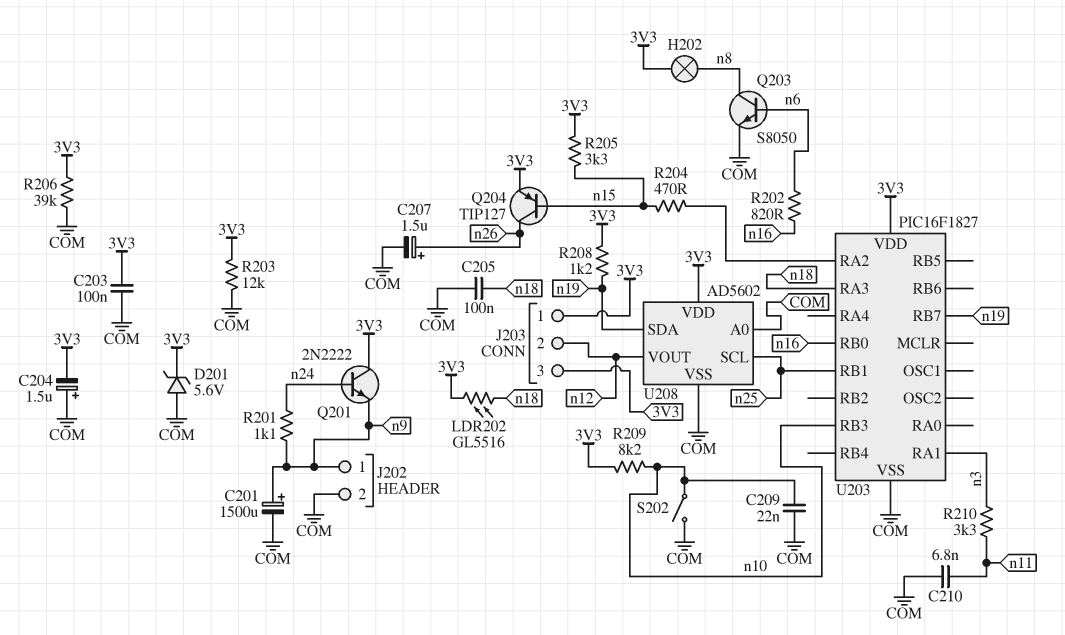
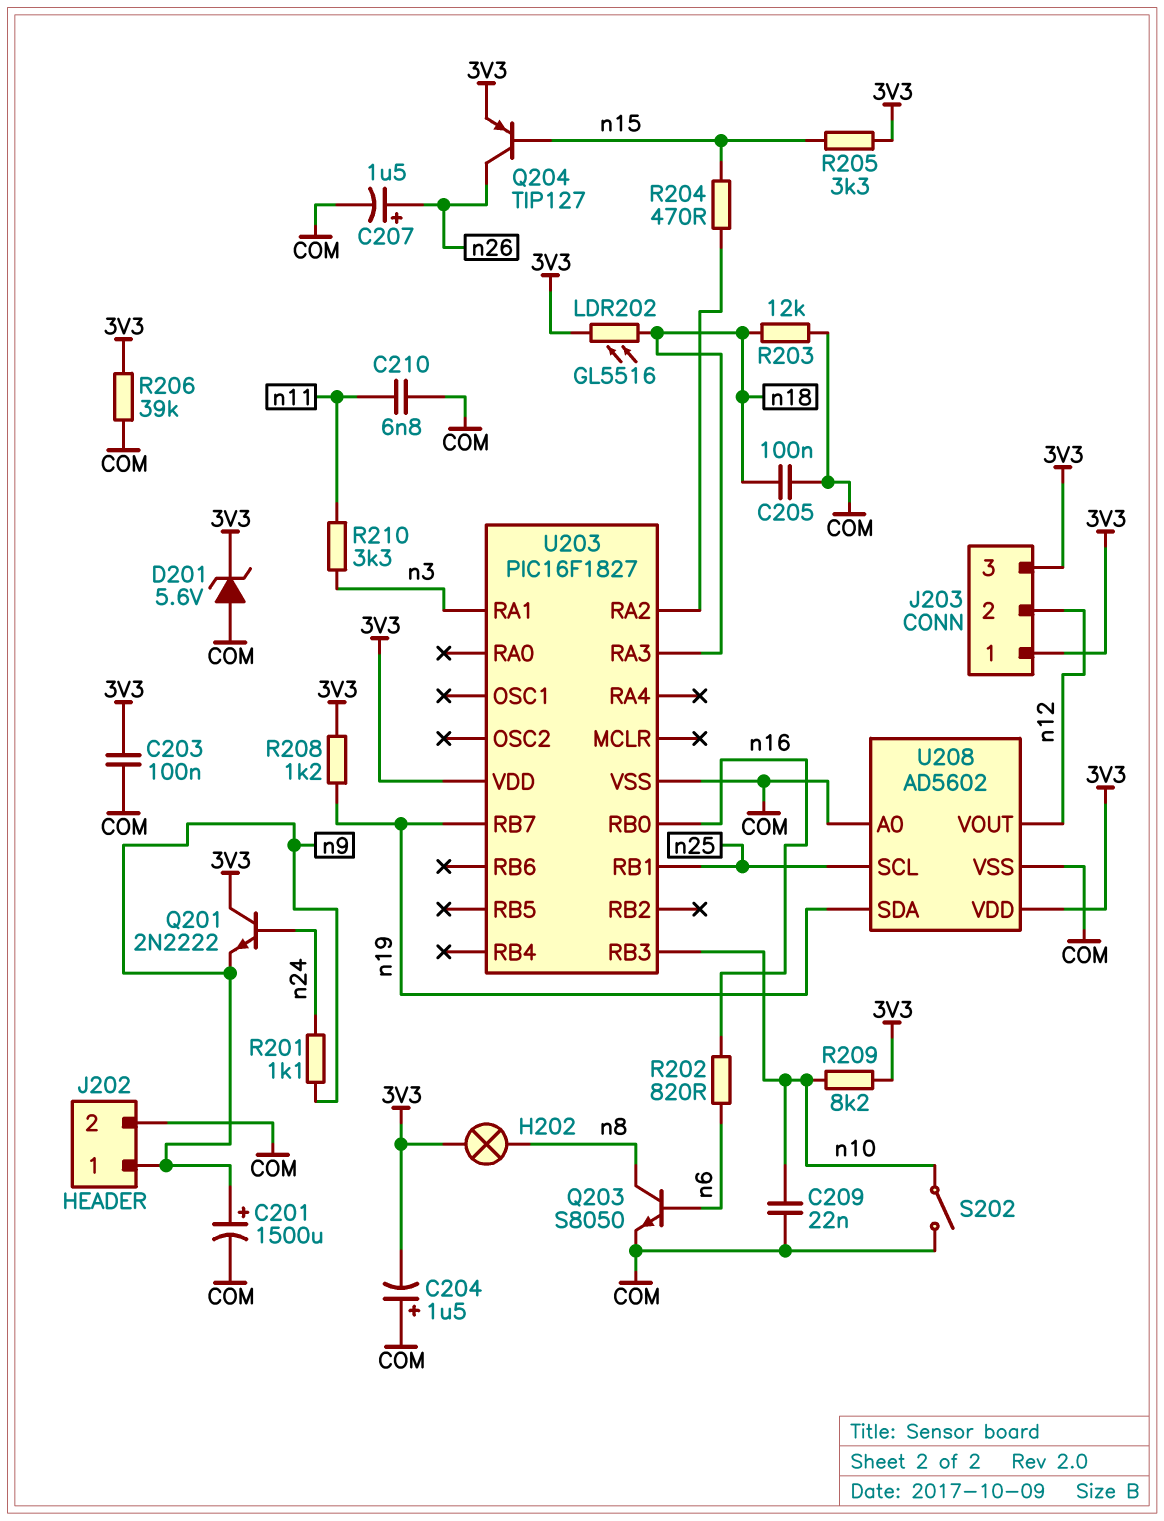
R203: 12k (3V3, COM) -> 12k (COM, n18)

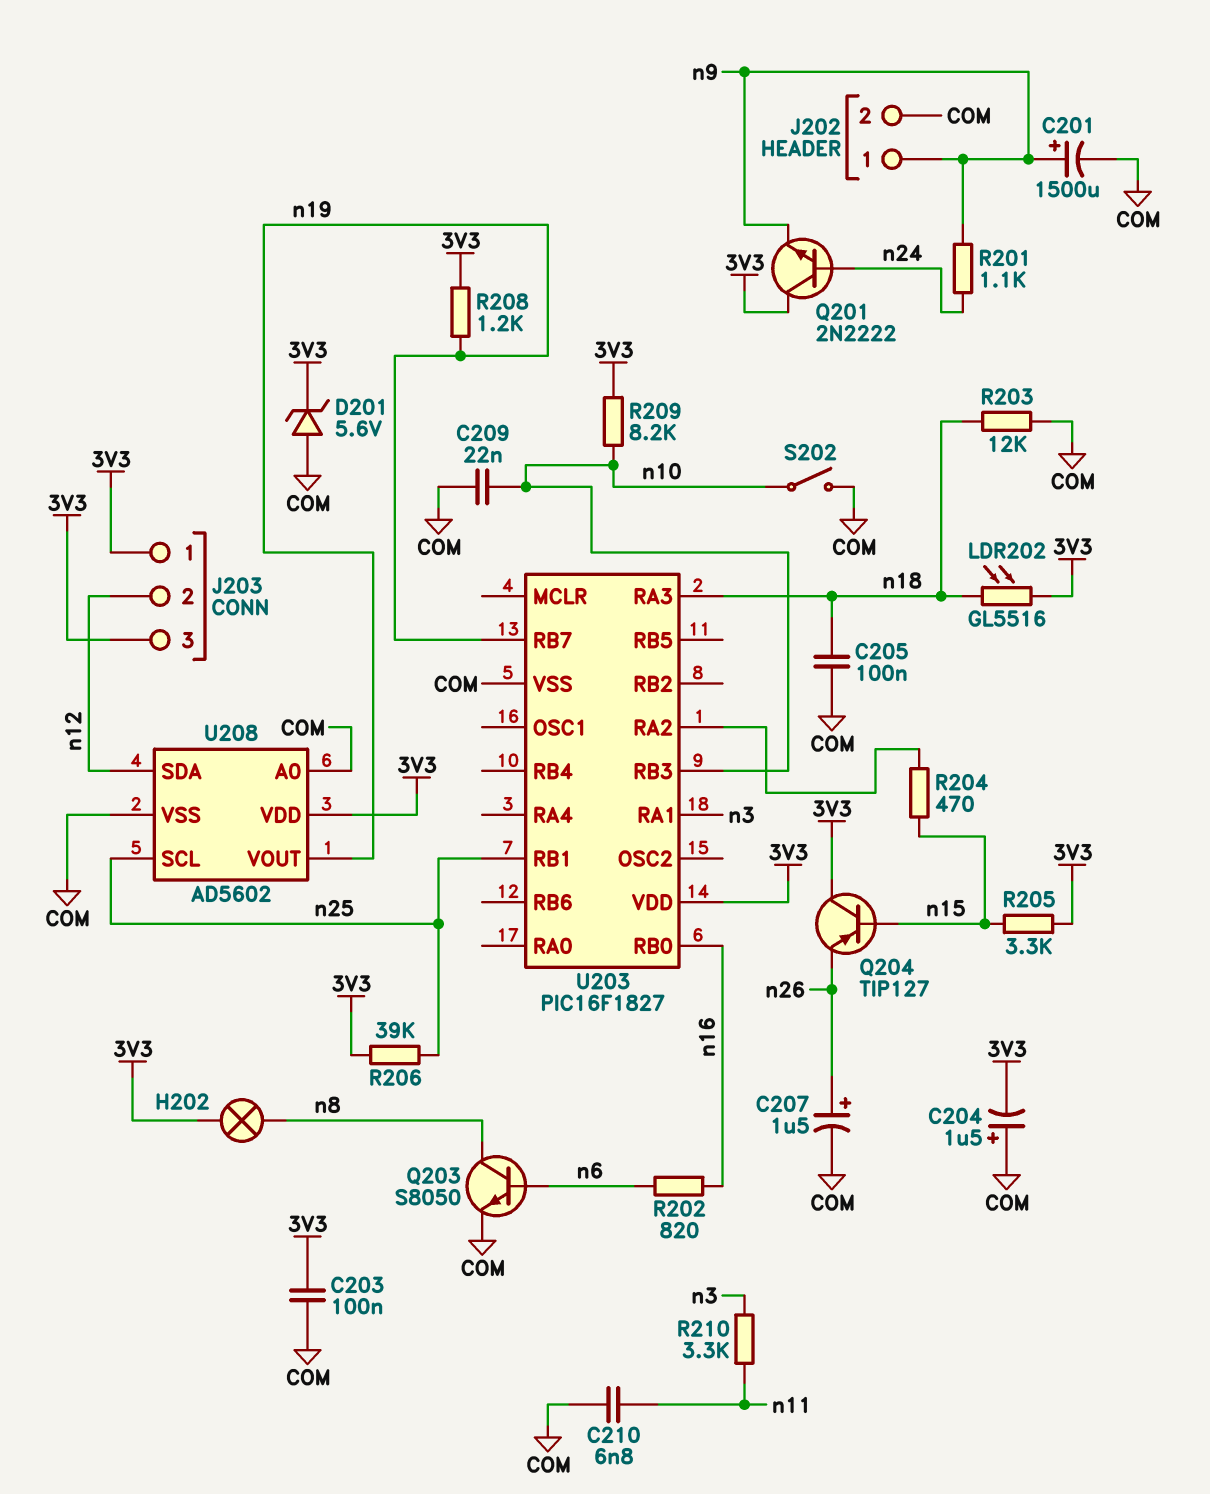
Q204: PNP TIP127 (B n15, C n26, E 3V3) -> PNP TIP127 (B n15, C 3V3, E n26)
R206: 39k (3V3, COM) -> 39k (3V3, n25)
U208 pin SDA: n19 -> n12
U208 pin VOUT: n12 -> n19

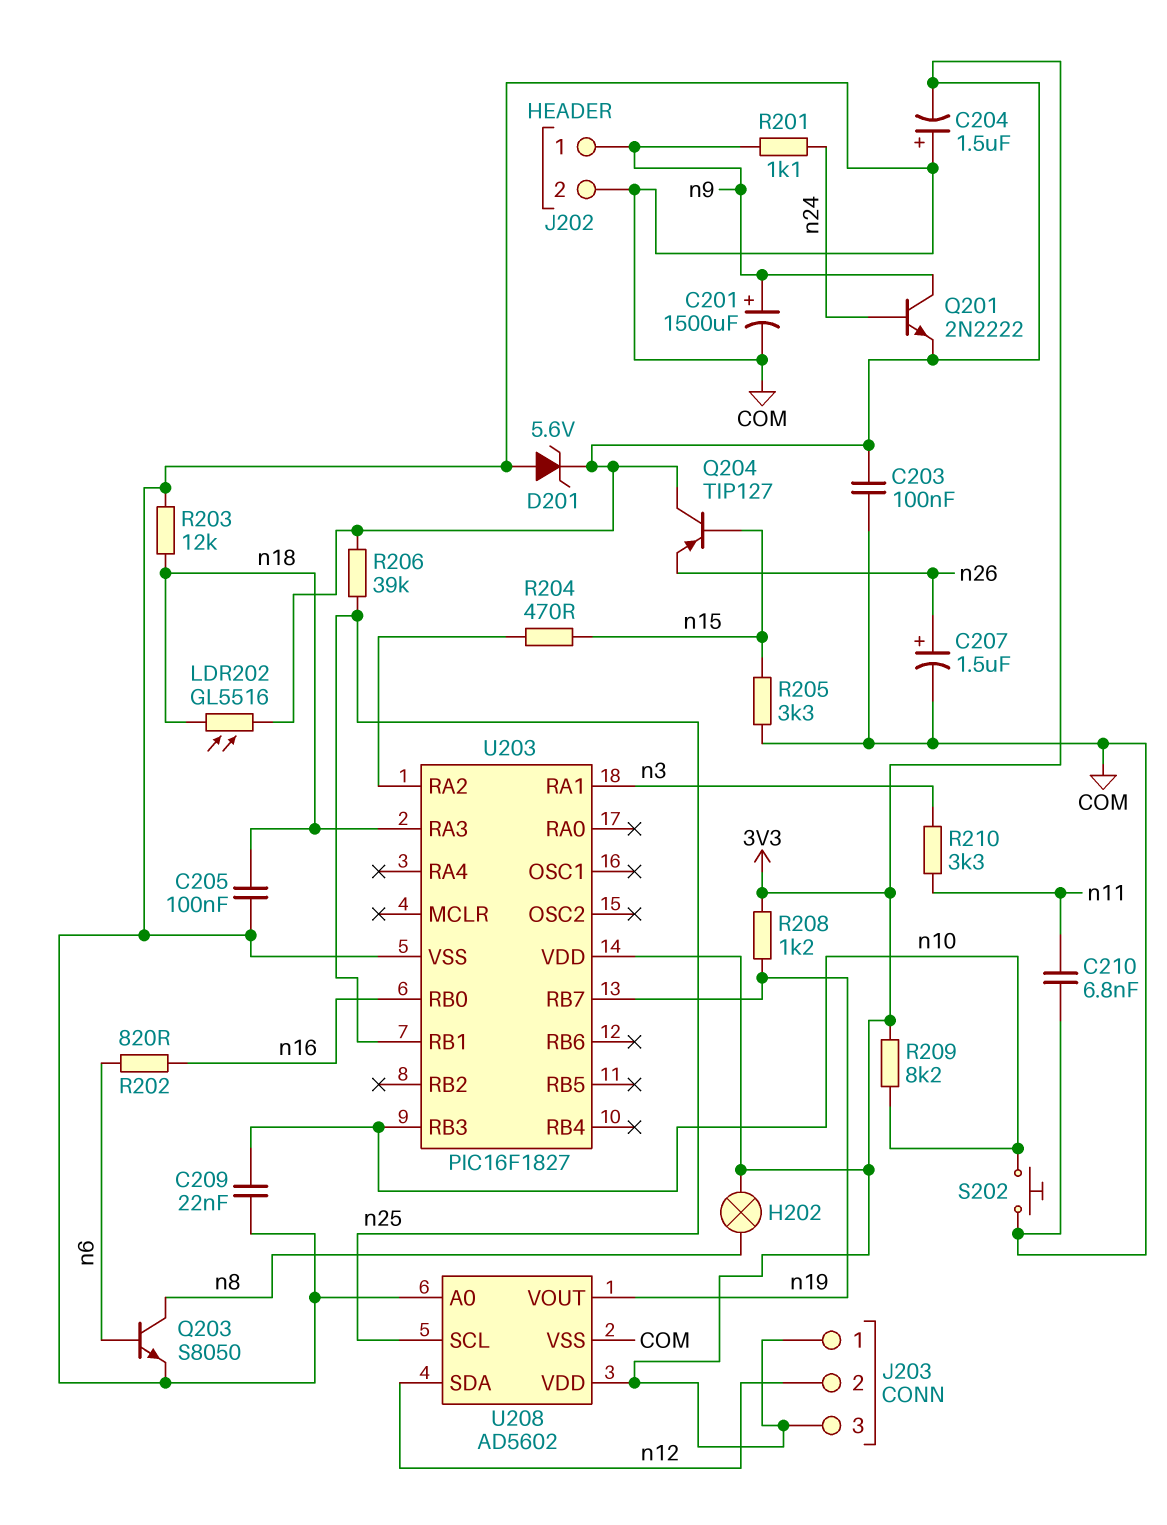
Q201: NPN 2N2222 (B n24, C 3V3, E n9) -> NPN 2N2222 (B n24, C n9, E 3V3)
R205: 3.3k (3V3, n15) -> 3.3k (COM, n15)
S202: switch (COM, n10) -> button (COM, n10)

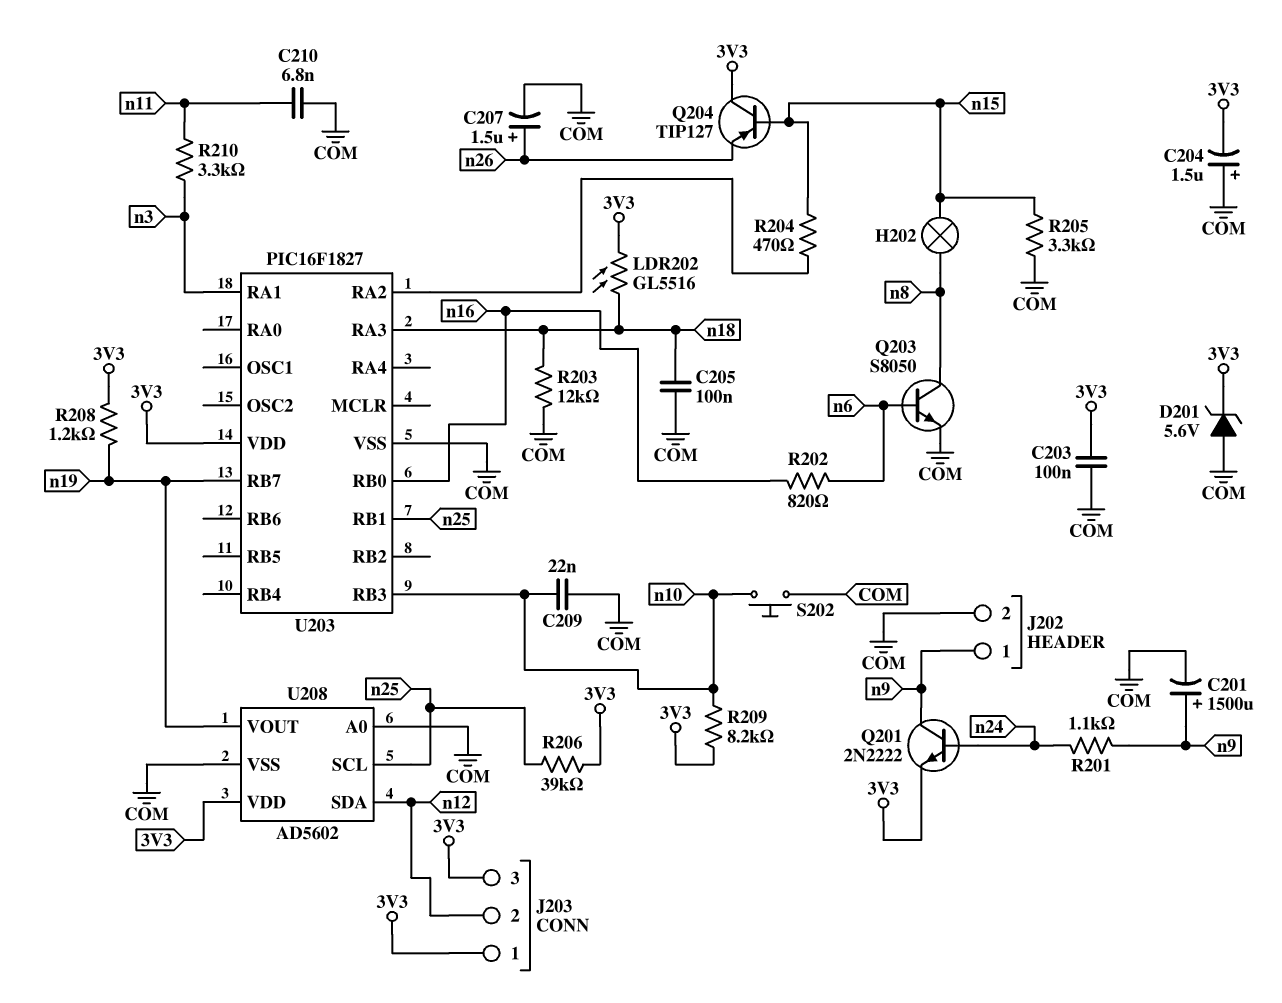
H202: lamp (3V3, n8) -> lamp (n8, n15)

